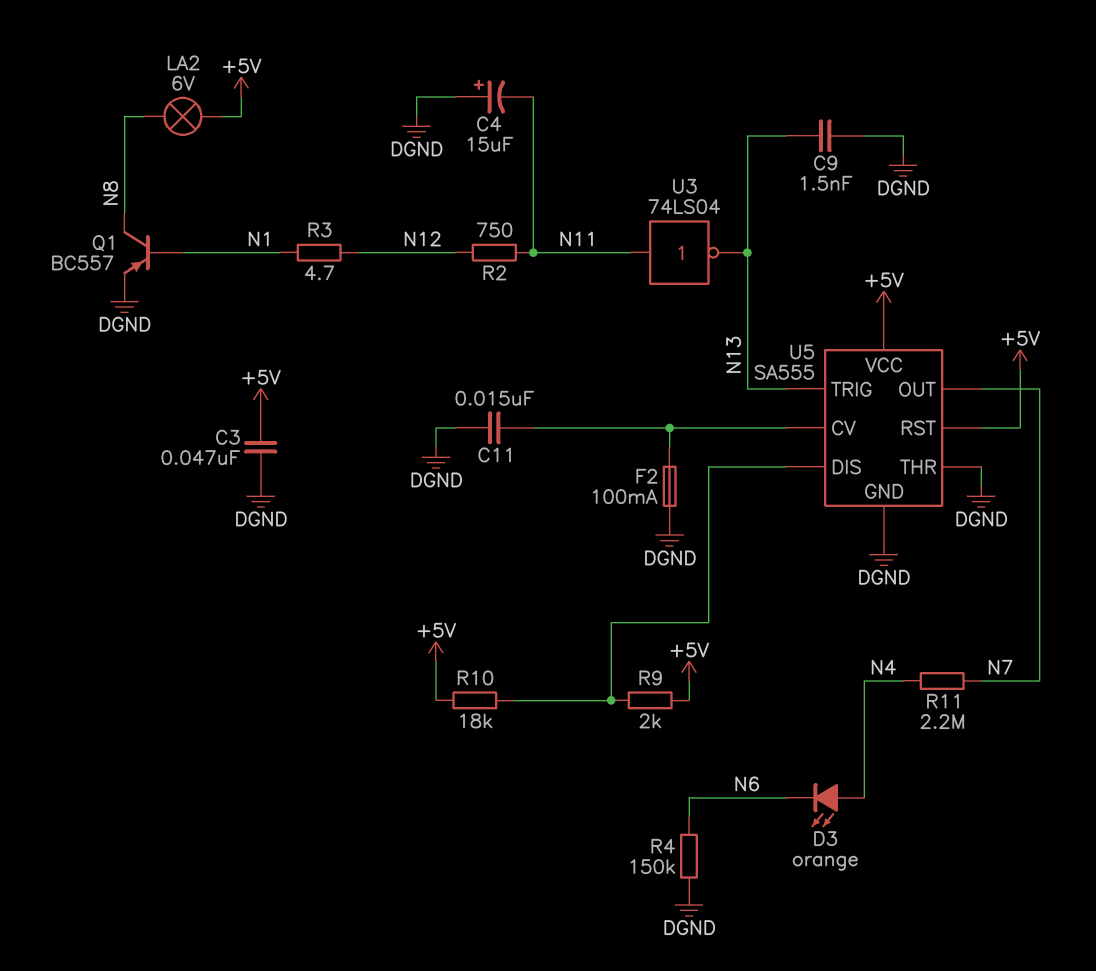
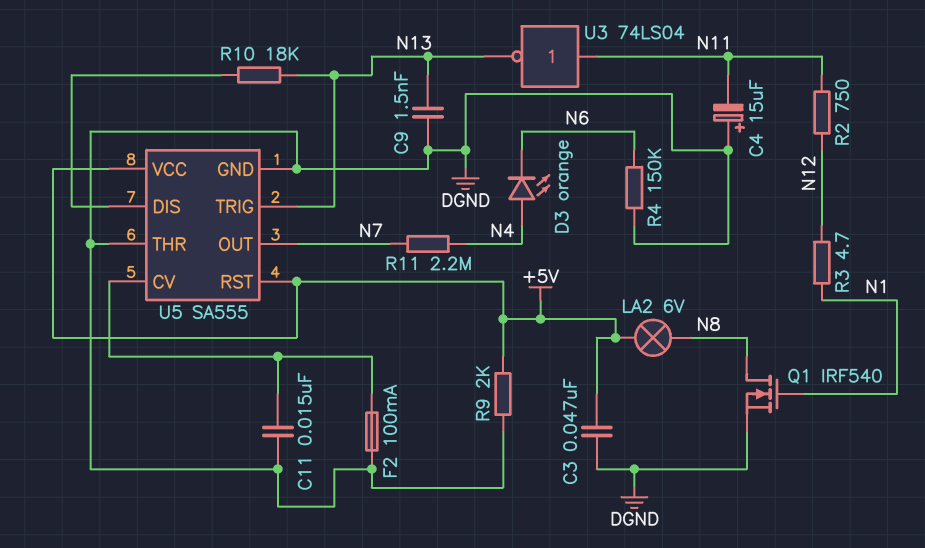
Q1: PNP BC557 (B N1, C N8, E DGND) -> NMOS IRF540 (G N1, D N8, S DGND)
R9: 2k (+5V, U5/DIS) -> 2k (+5V, DGND)
R10: 18k (+5V, U5/DIS) -> 18k (N13, U5/DIS)

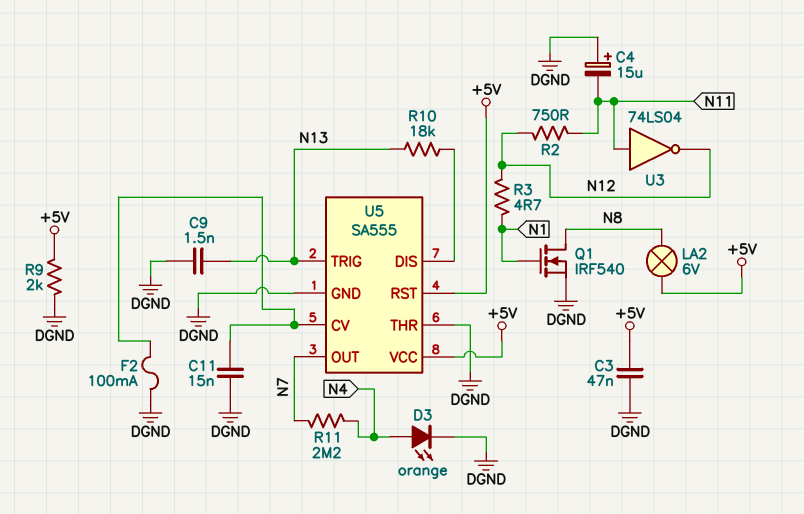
D3: LED orange (A N4, K N6) -> LED orange (A N4, K DGND)
R4: 150k (DGND, N6) -> none
U3: NOT 74LS04 (in N11, out N13) -> NOT 74LS04 (in N11, out N12)

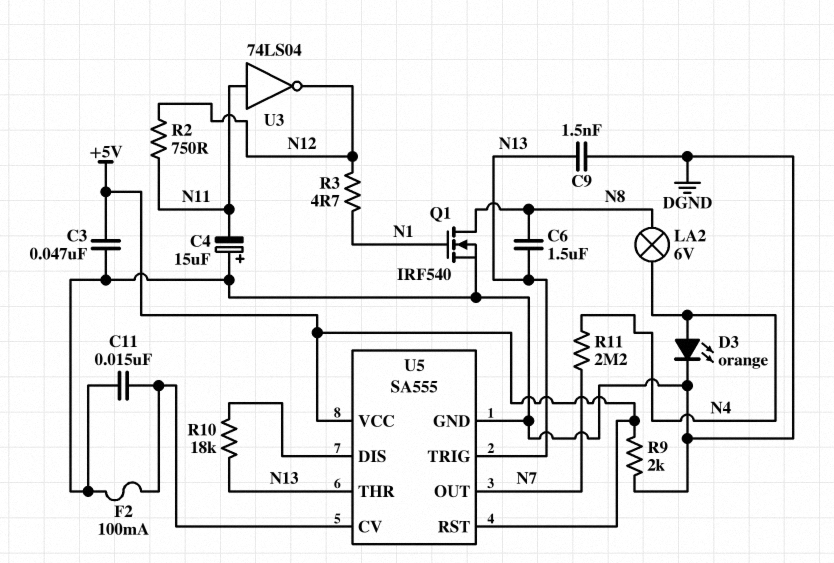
C6: none -> 1.5uF (N8, N13)
LA2: lamp 6V (+5V, N8) -> lamp 6V (N4, N8)
U5 pin THR: DGND -> N13

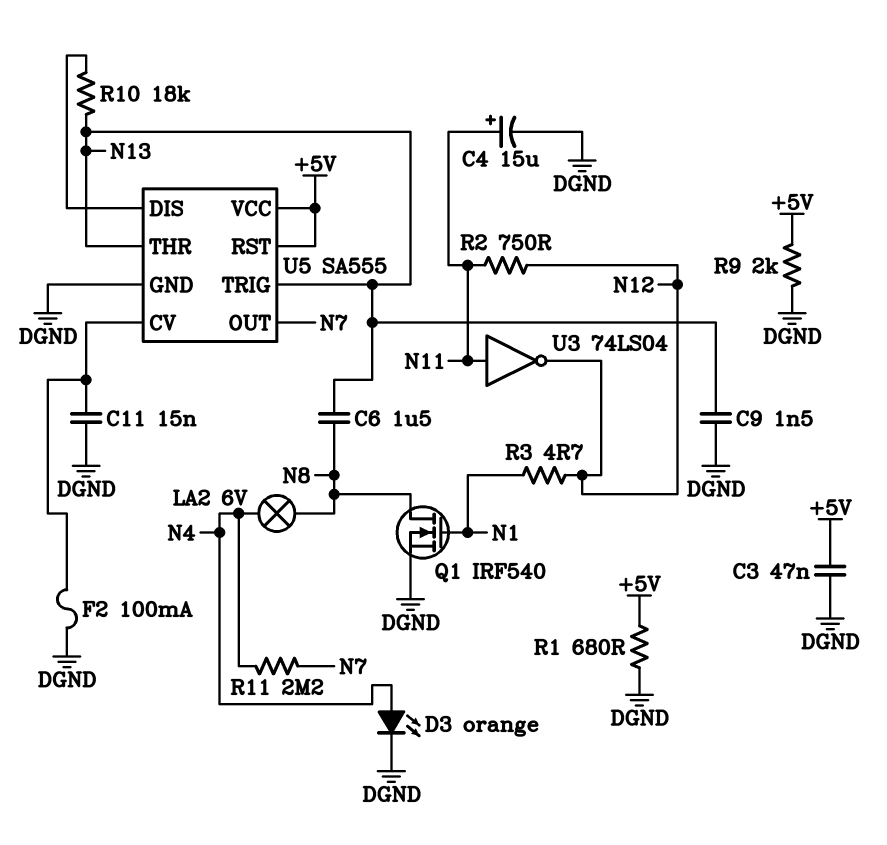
C4: 15uF (plus DGND, minus N11) -> 15uF (plus N11, minus DGND)
R1: none -> 680 (+5V, DGND)

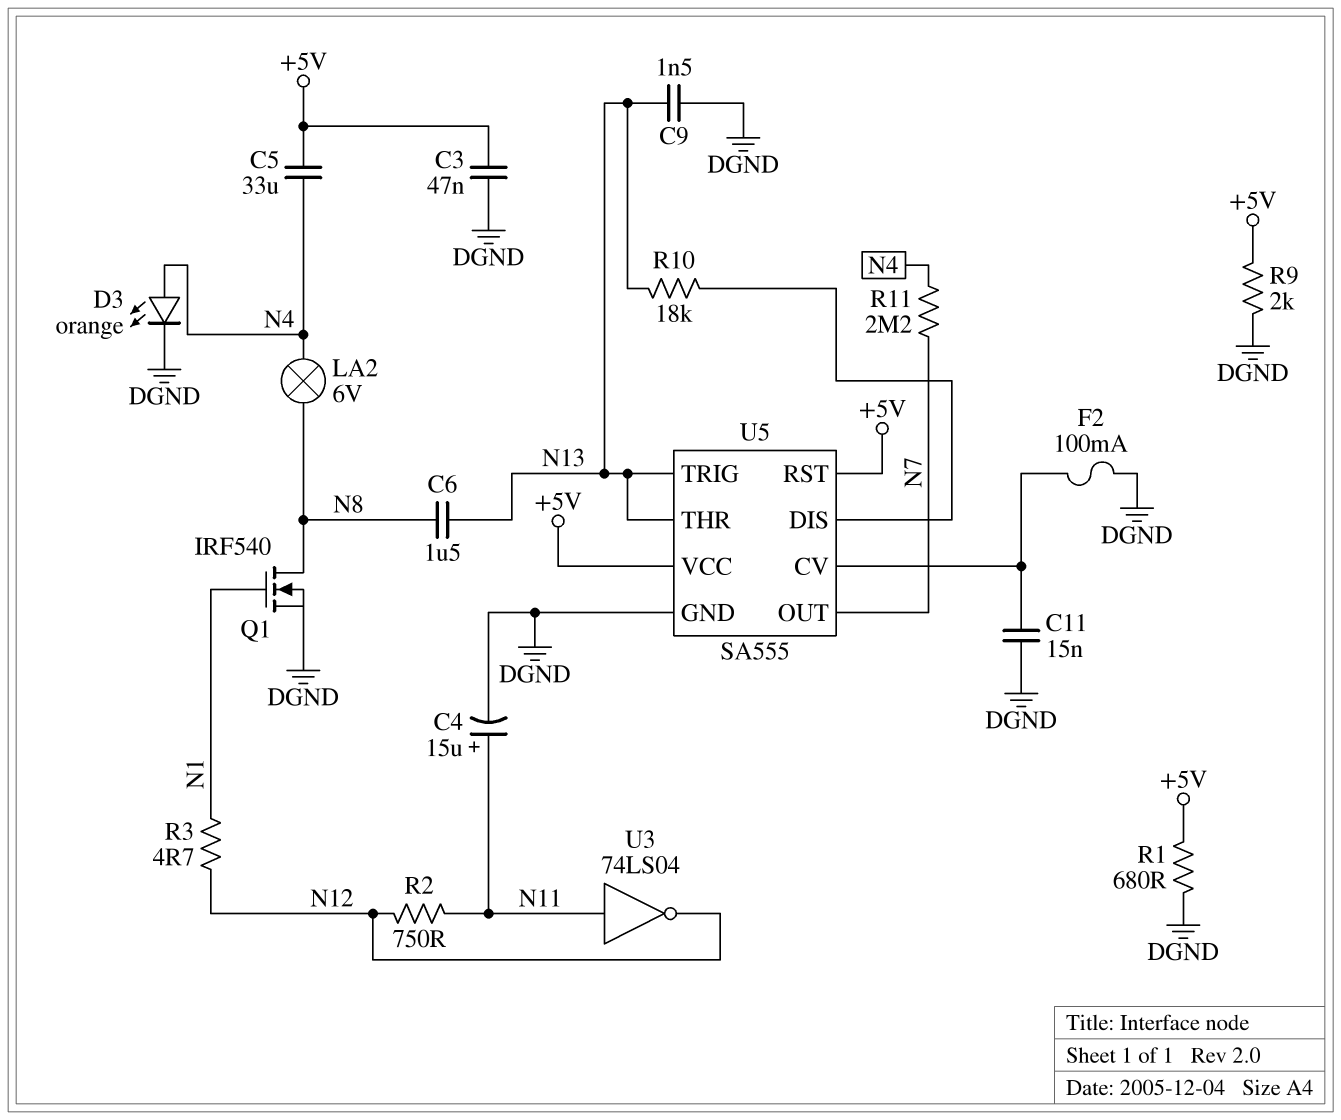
C5: none -> 33uF (+5V, N4)

